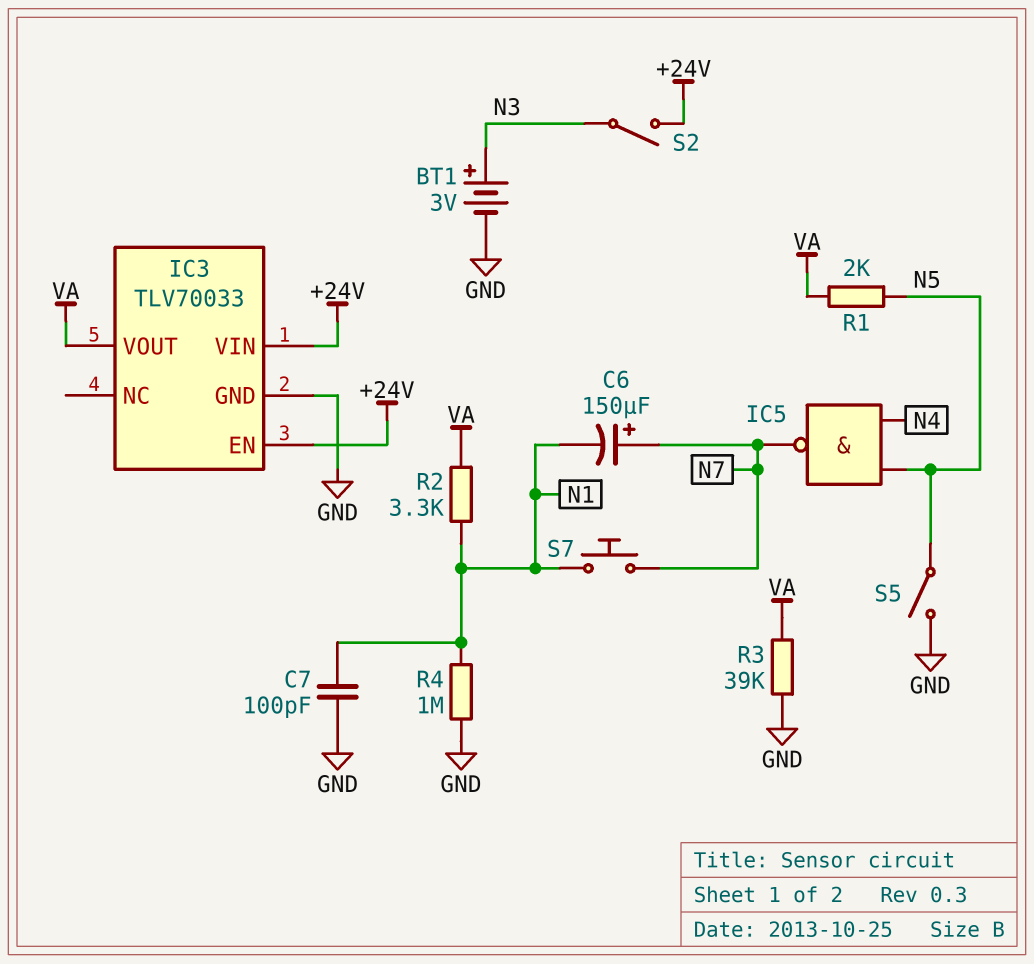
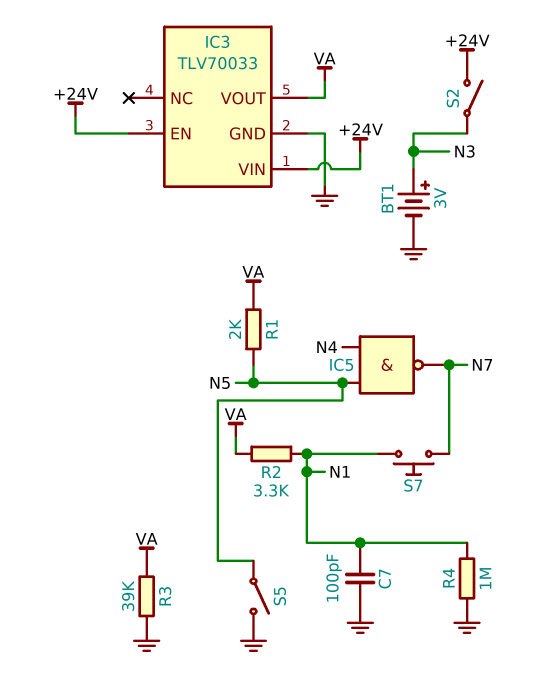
C6: 150uF (plus N7, minus N1) -> none

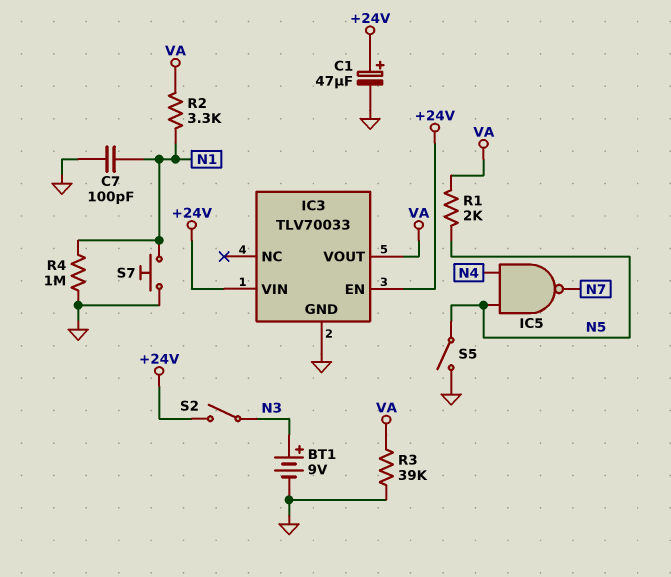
BT1: 3V (plus N3, minus GND) -> 9V (plus N3, minus GND)
C1: none -> 47uF (plus +24V, minus GND)
S7: button (N1, N7) -> button (GND, N1)

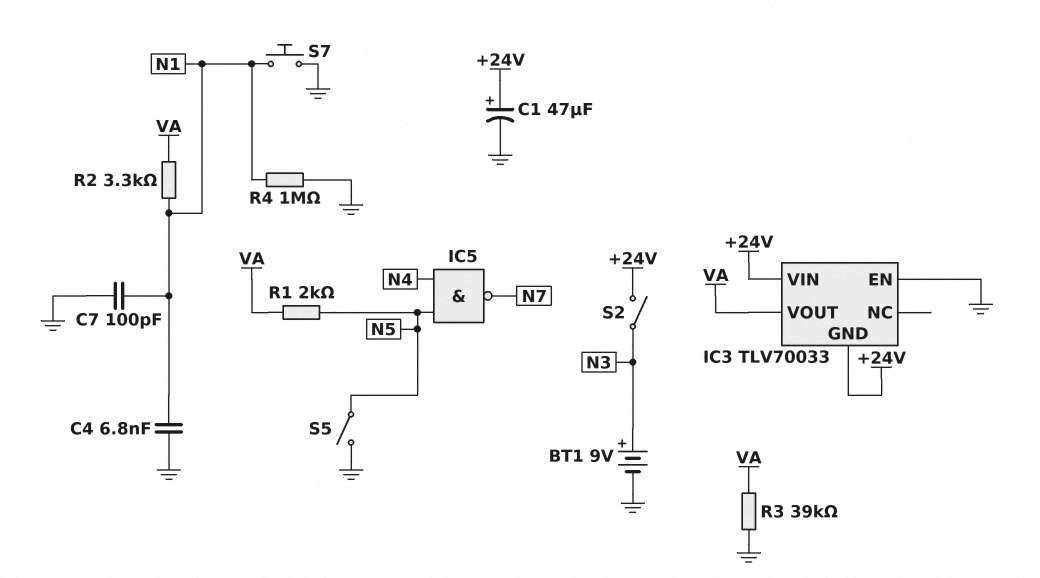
C4: none -> 6.8nF (GND, N1)
IC3 pin EN: +24V -> GND
IC3 pin GND: GND -> +24V

